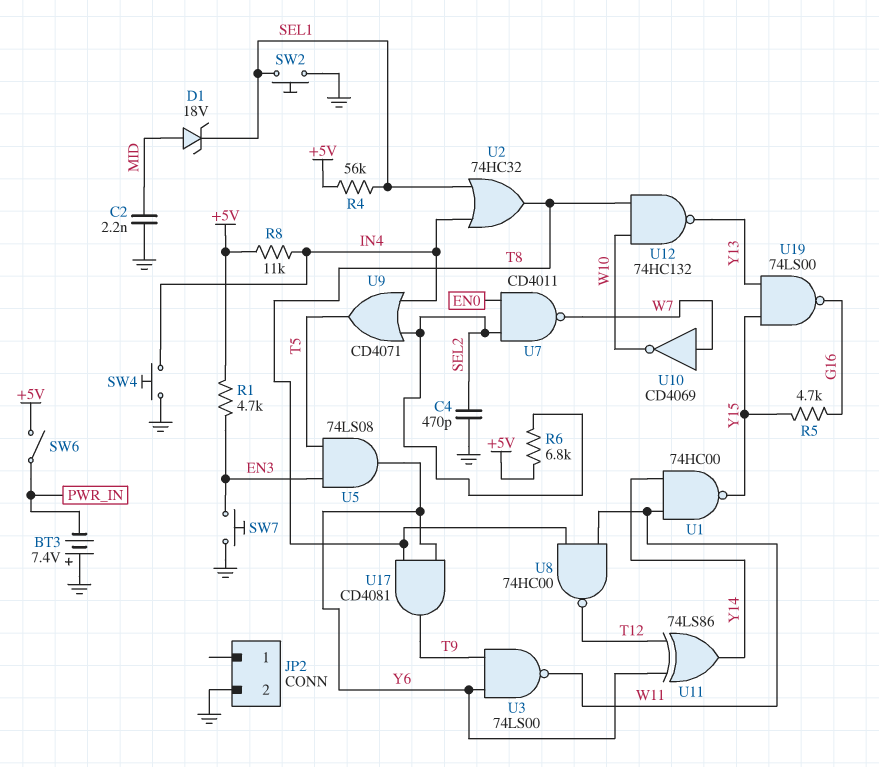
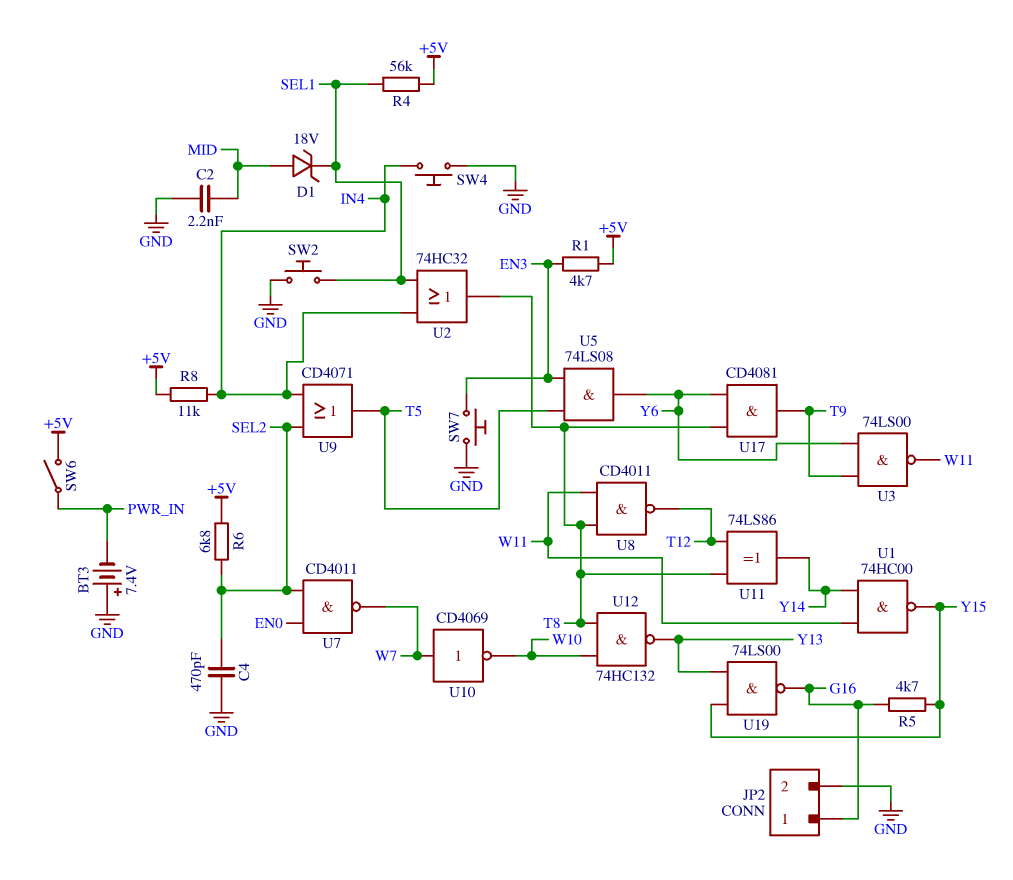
JP2 pin 1: none -> G16
U8: NAND 74HC00 (in T8, in W11, out T12) -> NAND CD4011 (in T8, in W11, out T12)
U11: XOR 74LS86 (in T12, in Y6, out Y14) -> XOR 74LS86 (in T8, in T12, out Y14)

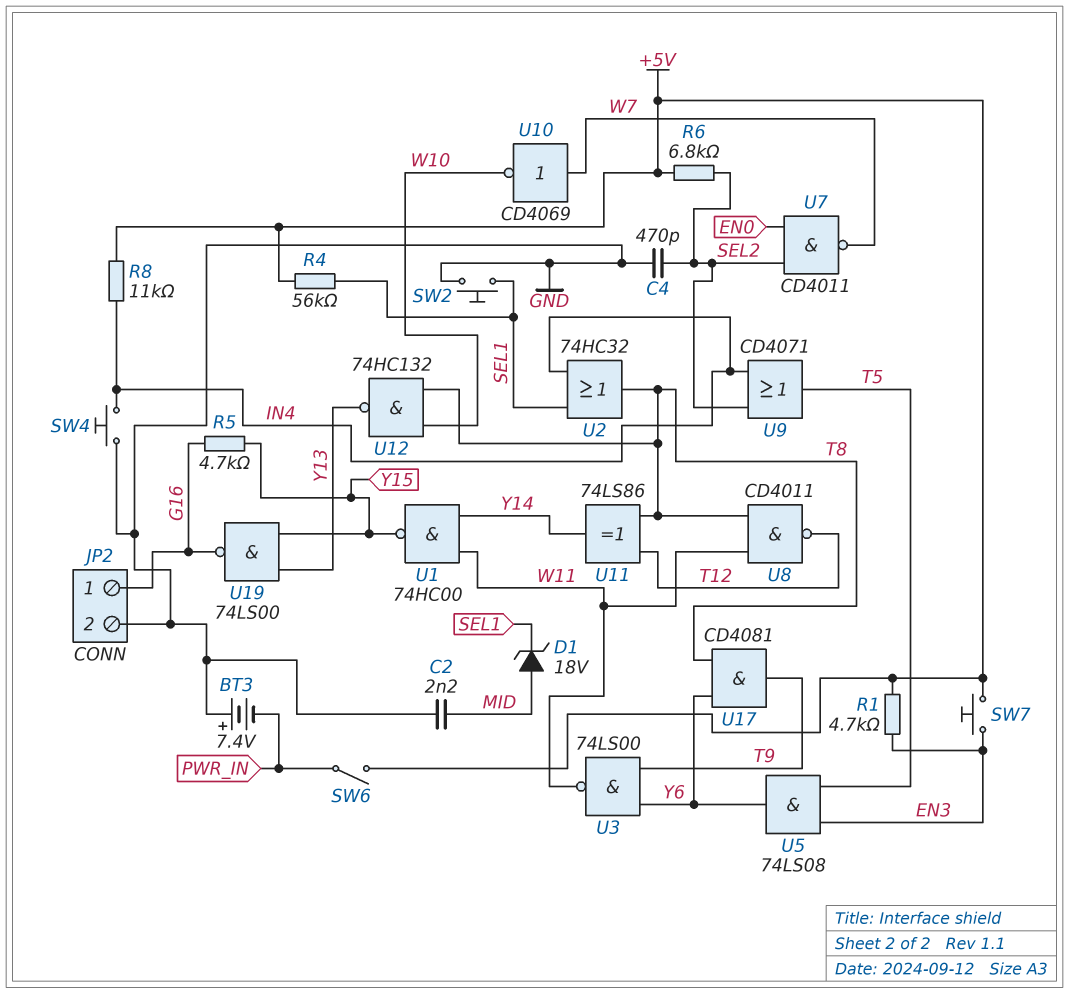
SW7: button (EN3, GND) -> button (+5V, EN3)

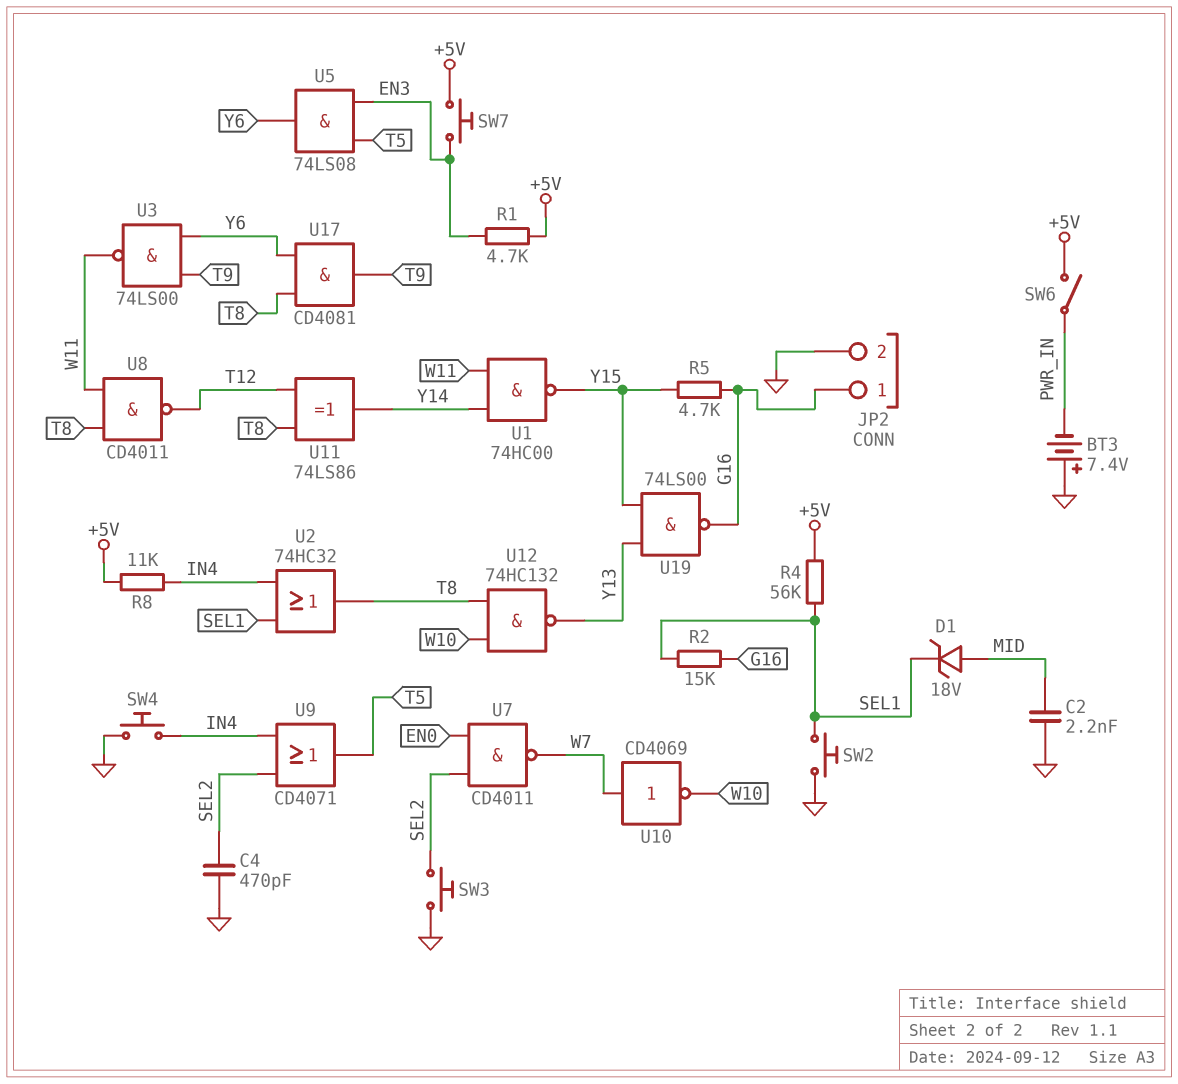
R2: none -> 15k (G16, SEL1)
R6: 6.8k (+5V, SEL2) -> none
SW3: none -> button (GND, SEL2)

